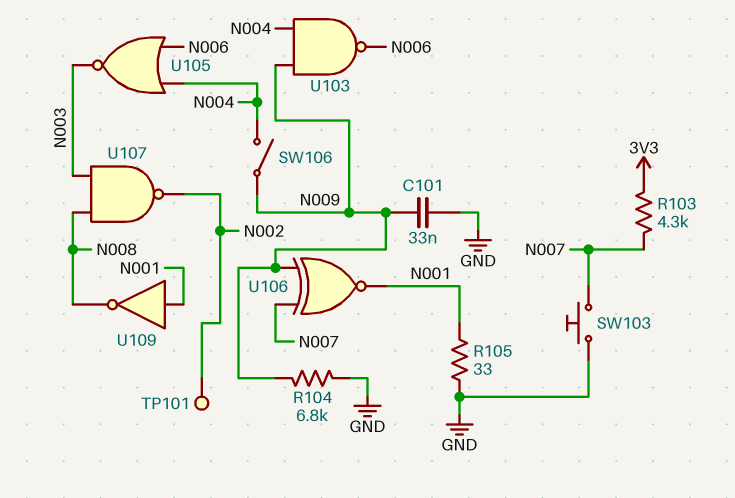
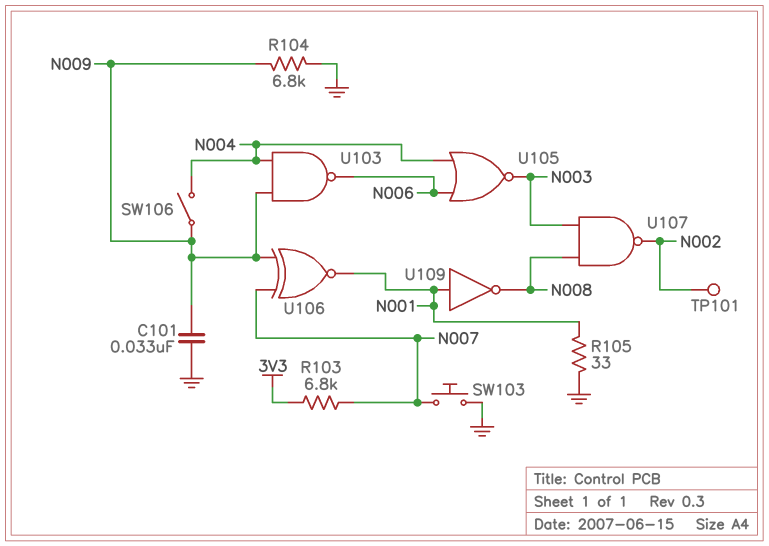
R103: 4.3k (3V3, N007) -> 6.8k (3V3, N007)

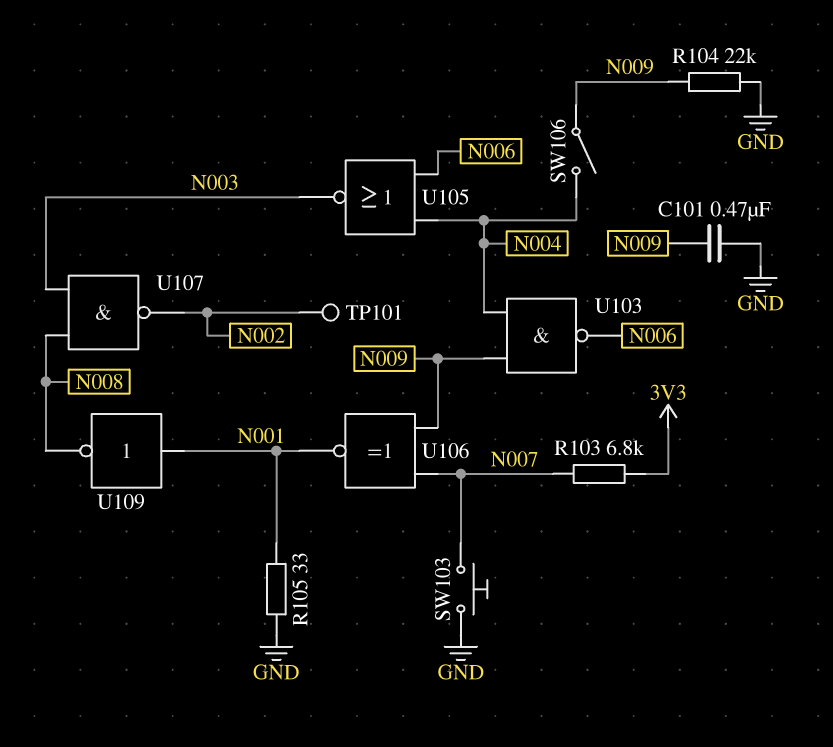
C101: 33nF (GND, N009) -> 470nF (GND, N009)
R104: 6.8k (GND, N009) -> 22k (GND, N009)

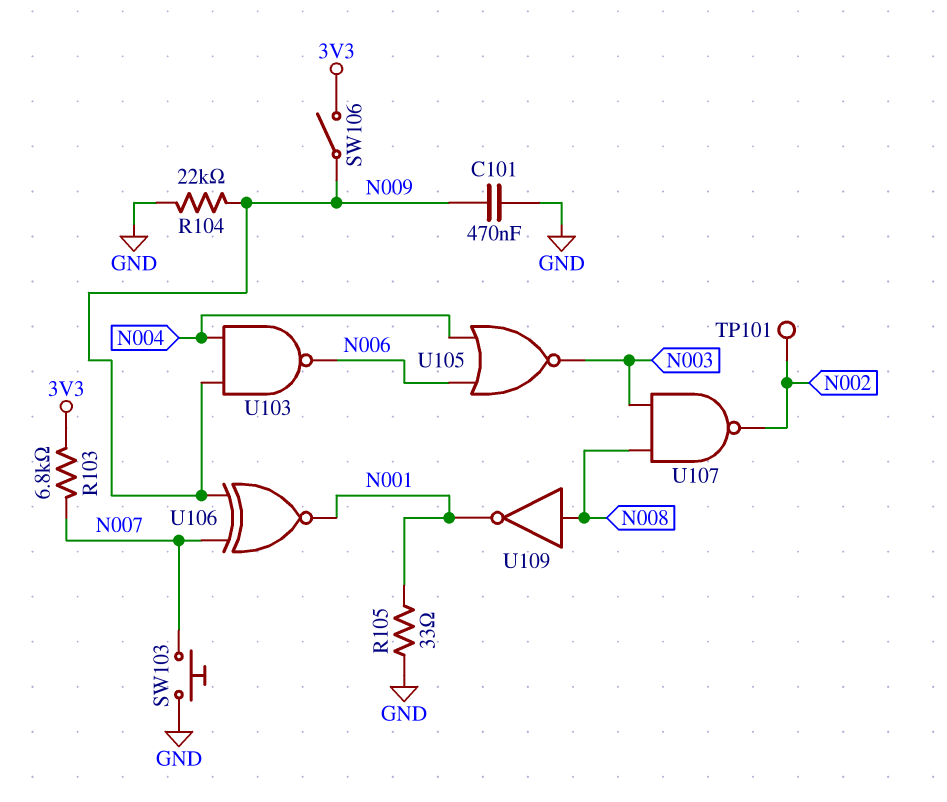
SW106: switch (N004, N009) -> switch (3V3, N009)
U109: NOT (in N001, out N008) -> NOT (in N008, out N001)

